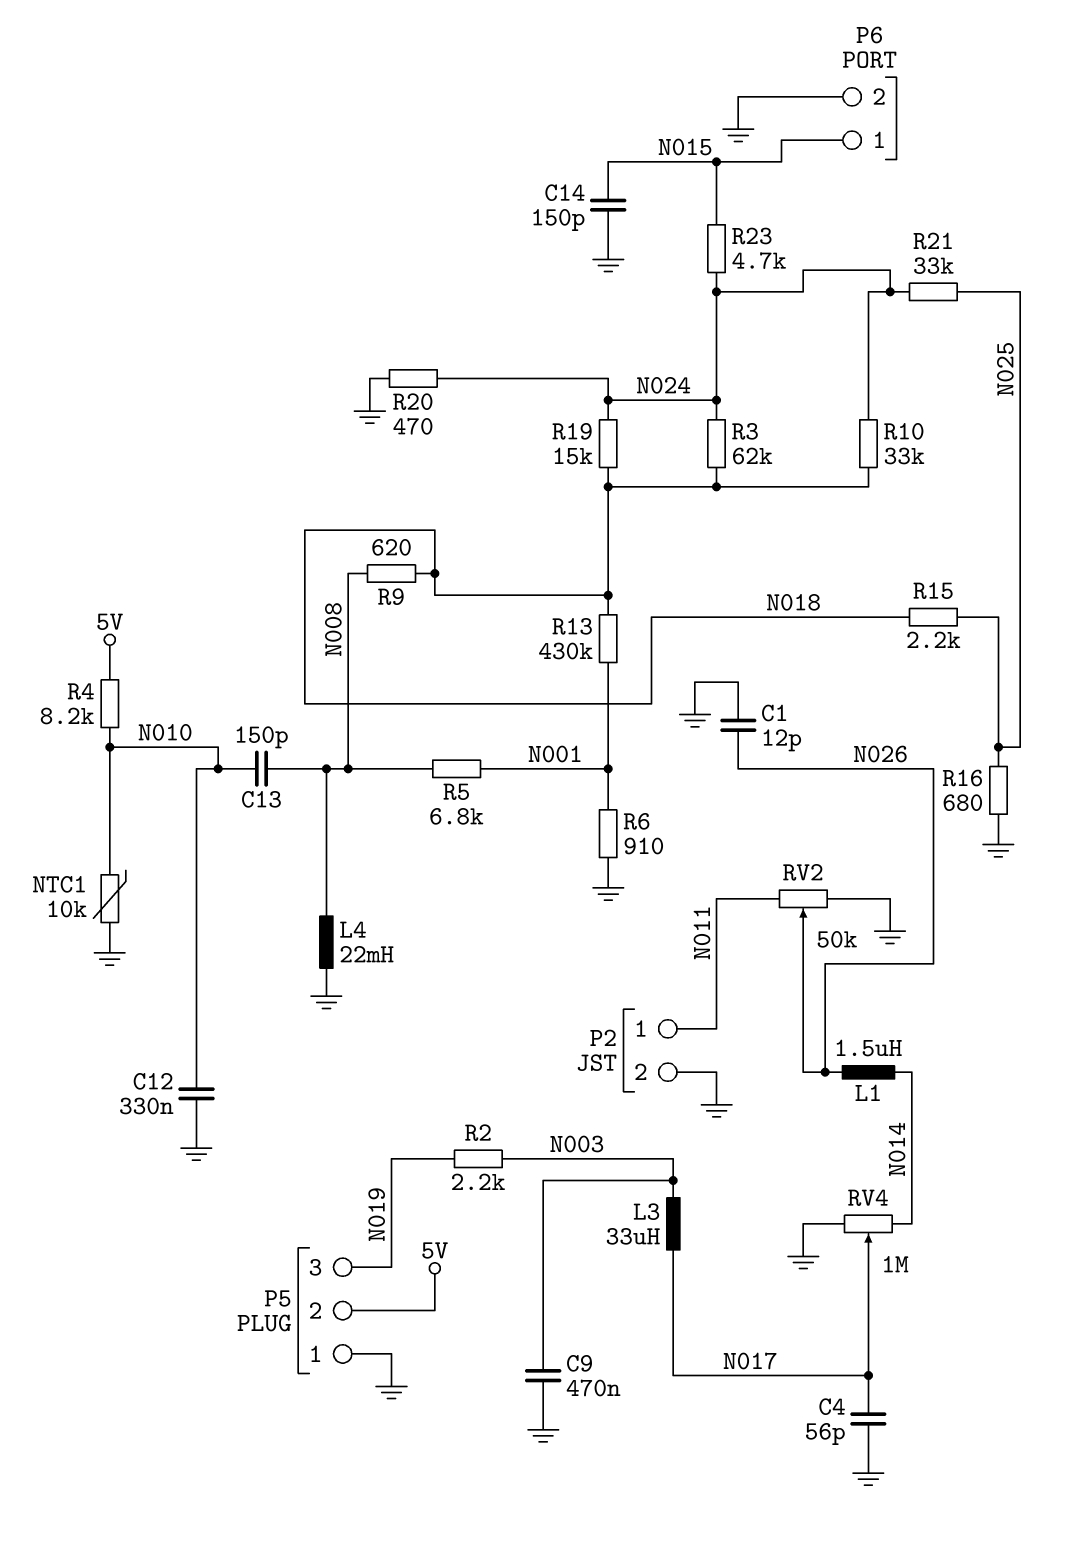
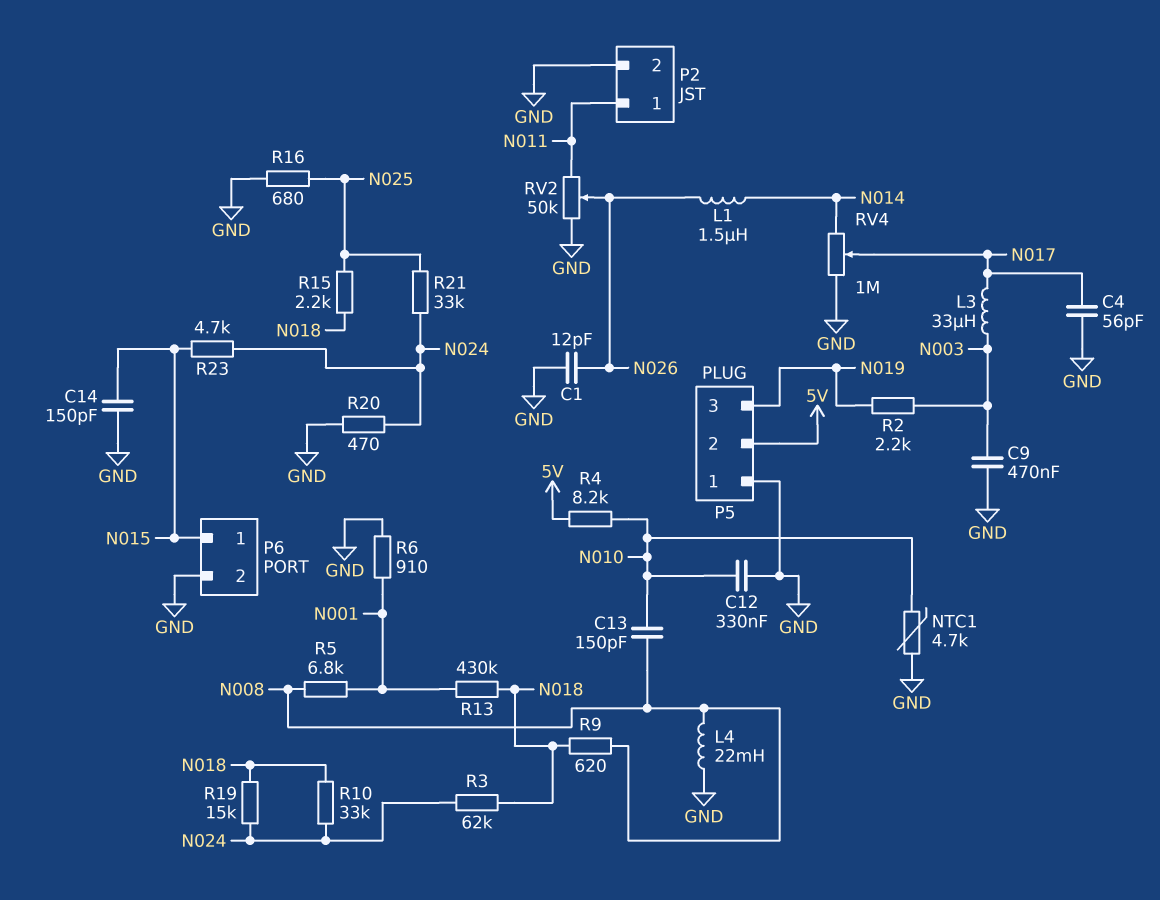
NTC1: 10k (GND, N010) -> 4.7k (GND, N010)

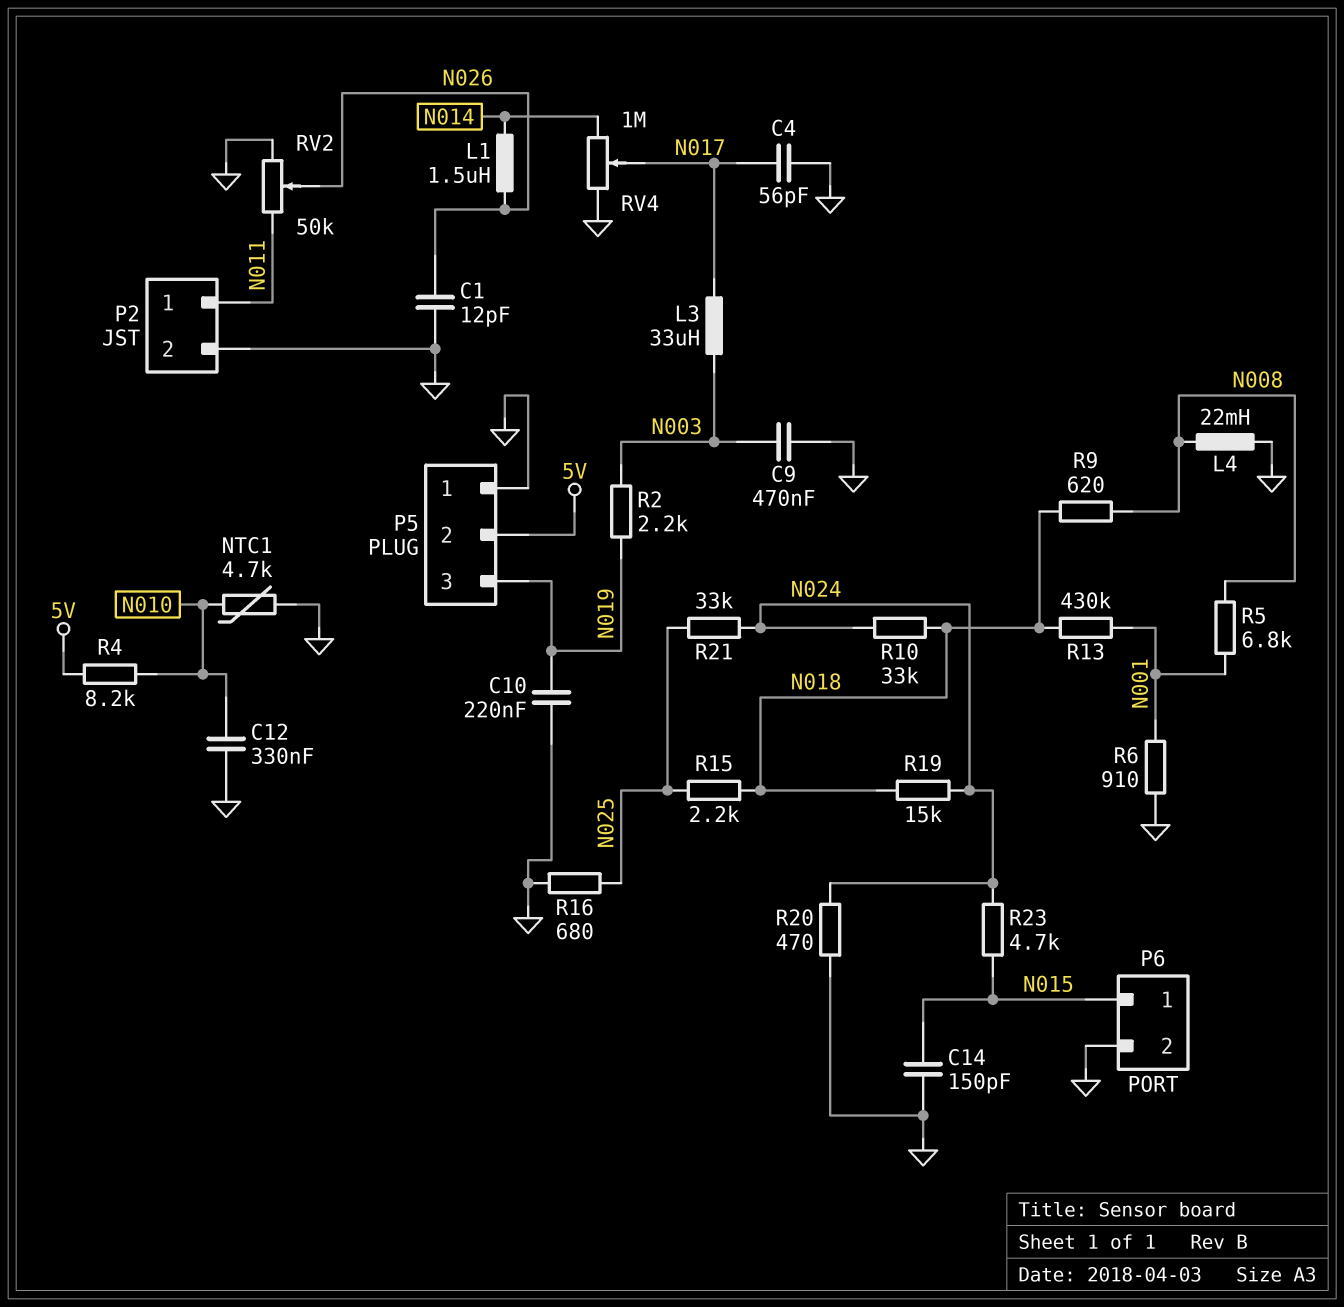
C10: none -> 220nF (GND, N019)
C13: 150pF (N008, N010) -> none
R3: 62k (N018, N024) -> none

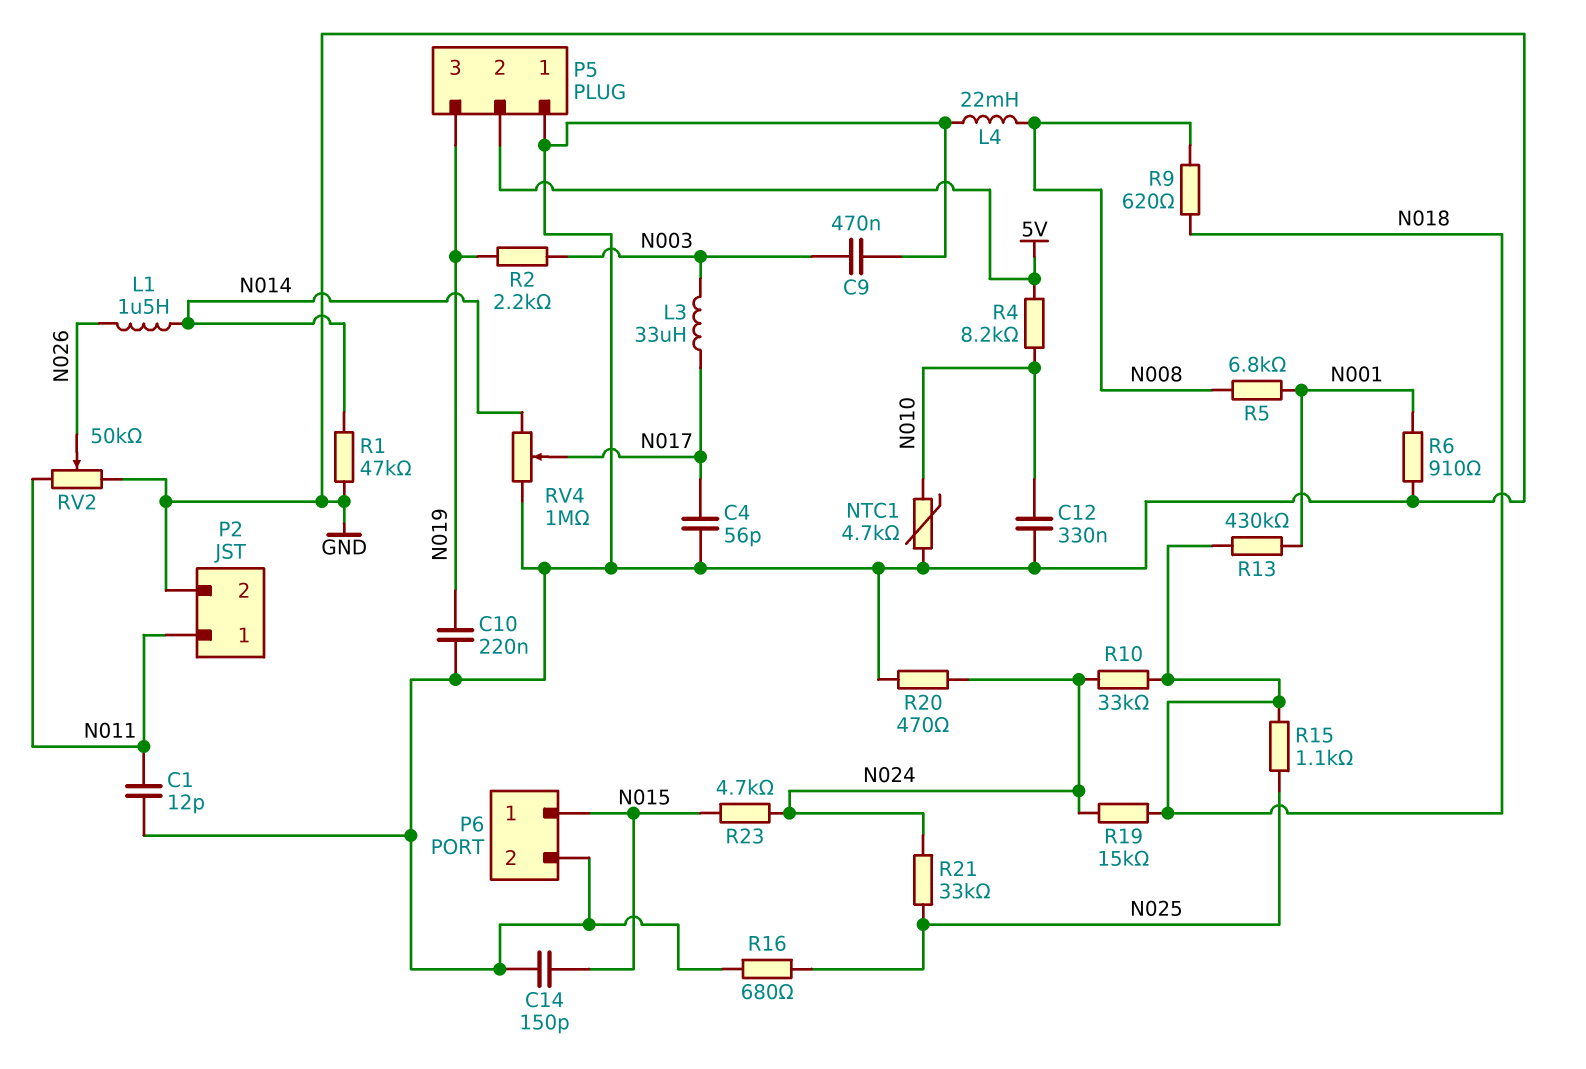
C1: 12pF (GND, N026) -> 12pF (GND, N011)
R1: none -> 47k (GND, N014)
R15: 2.2k (N018, N025) -> 1.1k (N018, N025)

